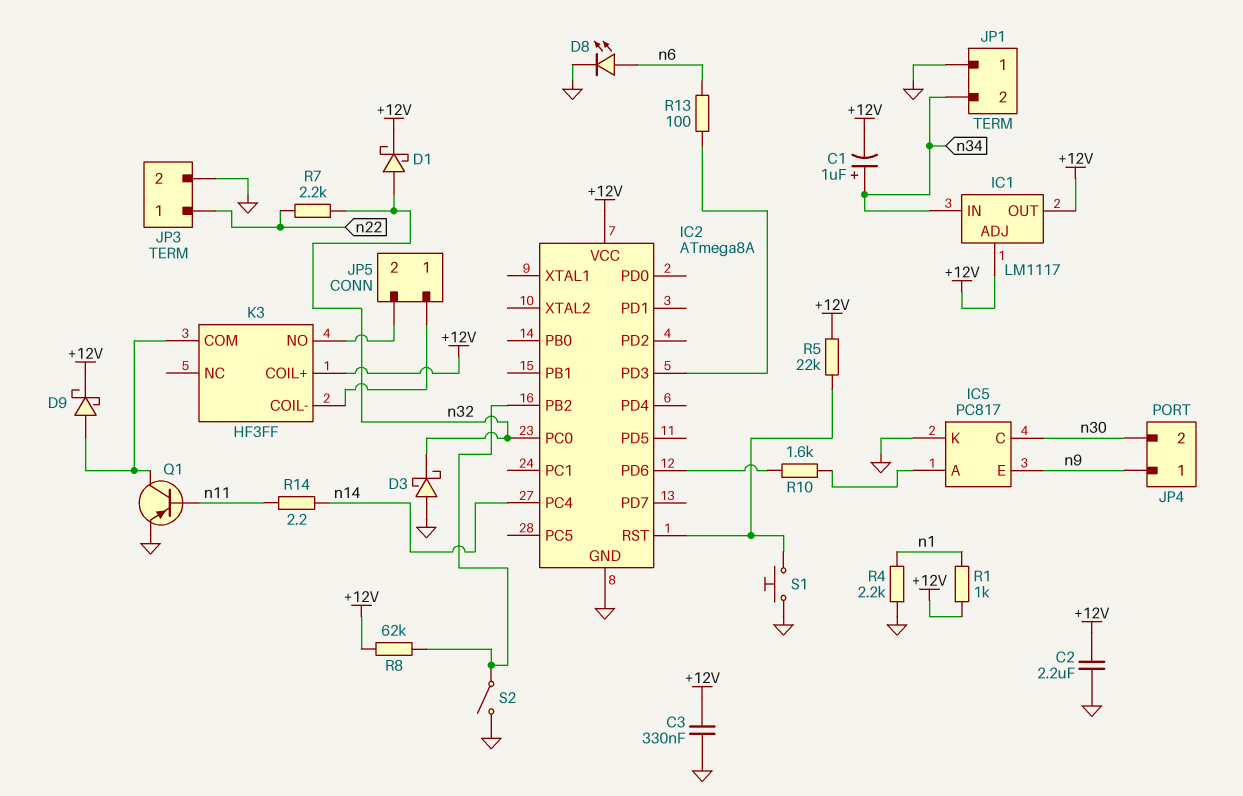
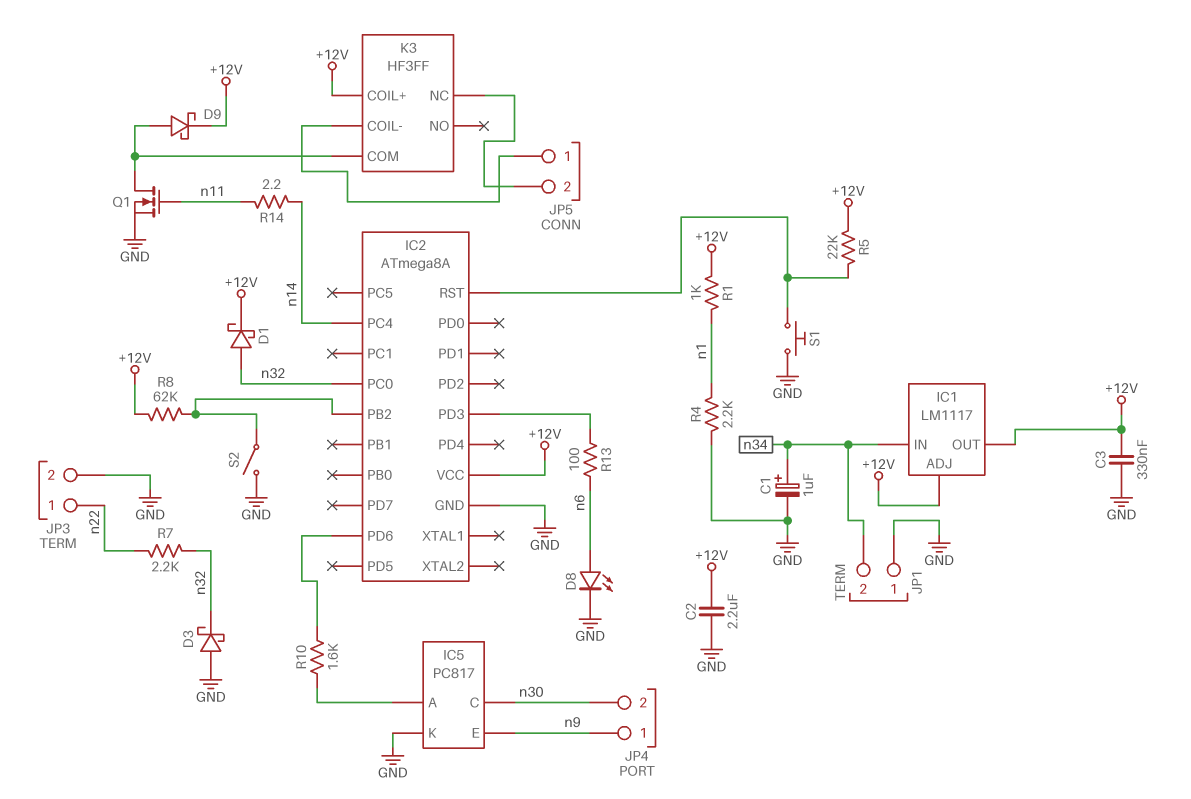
C1: 1uF (plus n34, minus +12V) -> 1uF (plus n34, minus GND)
K3 pin NC: none -> JP5/2
K3 pin NO: JP5/2 -> none
Q1: PNP (B n11, C K3/COM, E GND) -> NMOS (G n11, D K3/COM, S GND)

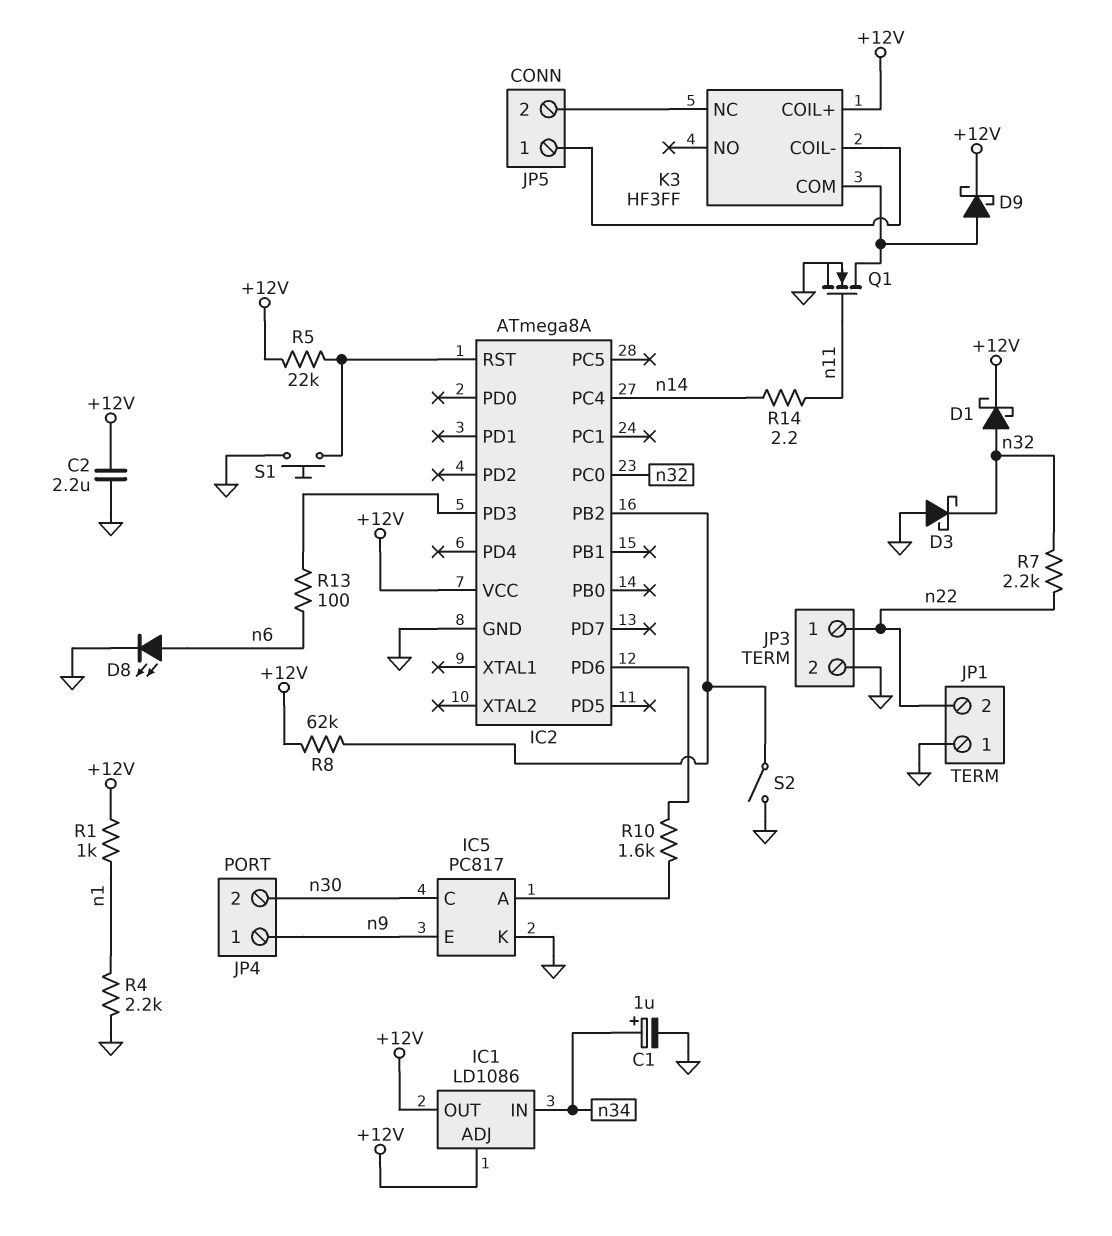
C3: 330nF (+12V, GND) -> none
IC1: LM1117 -> LD1086
JP1 pin 2: n34 -> n22

